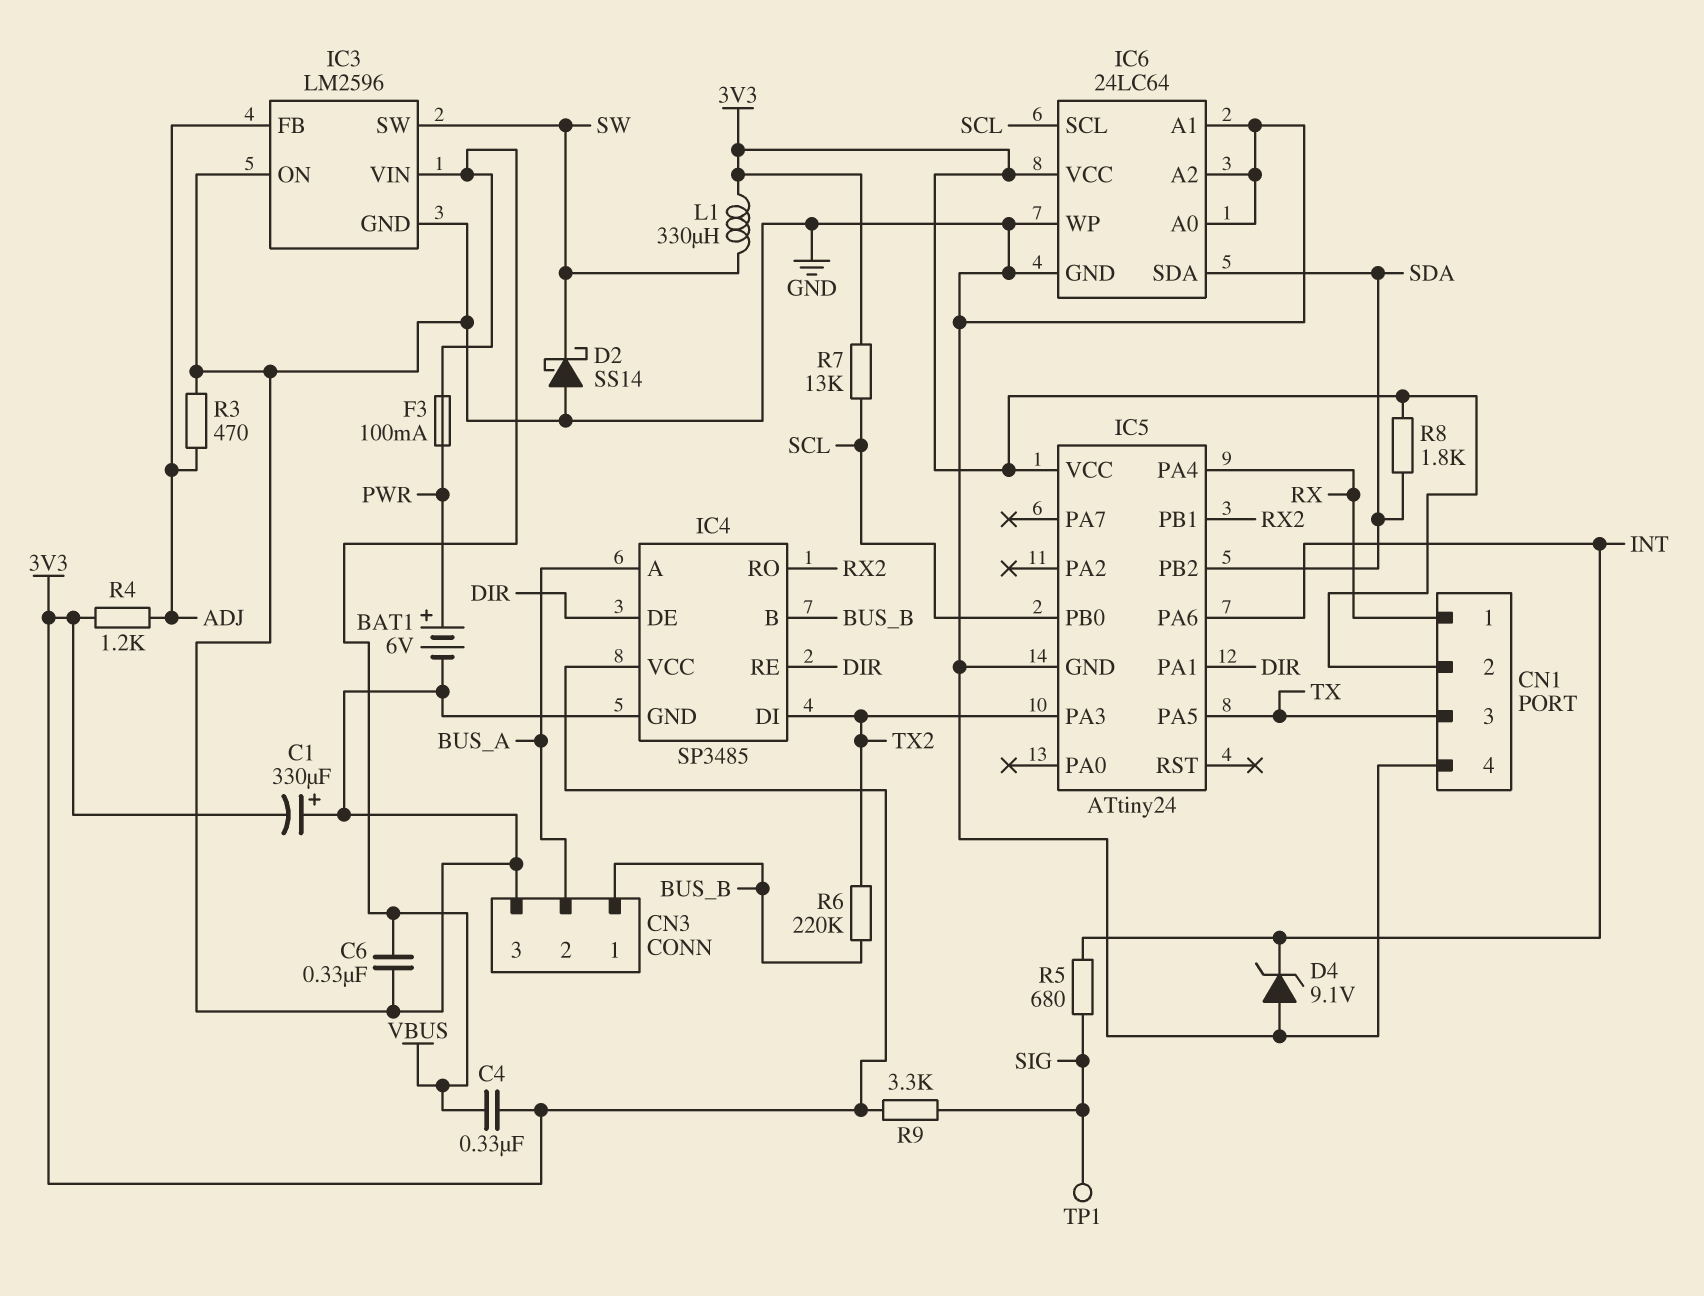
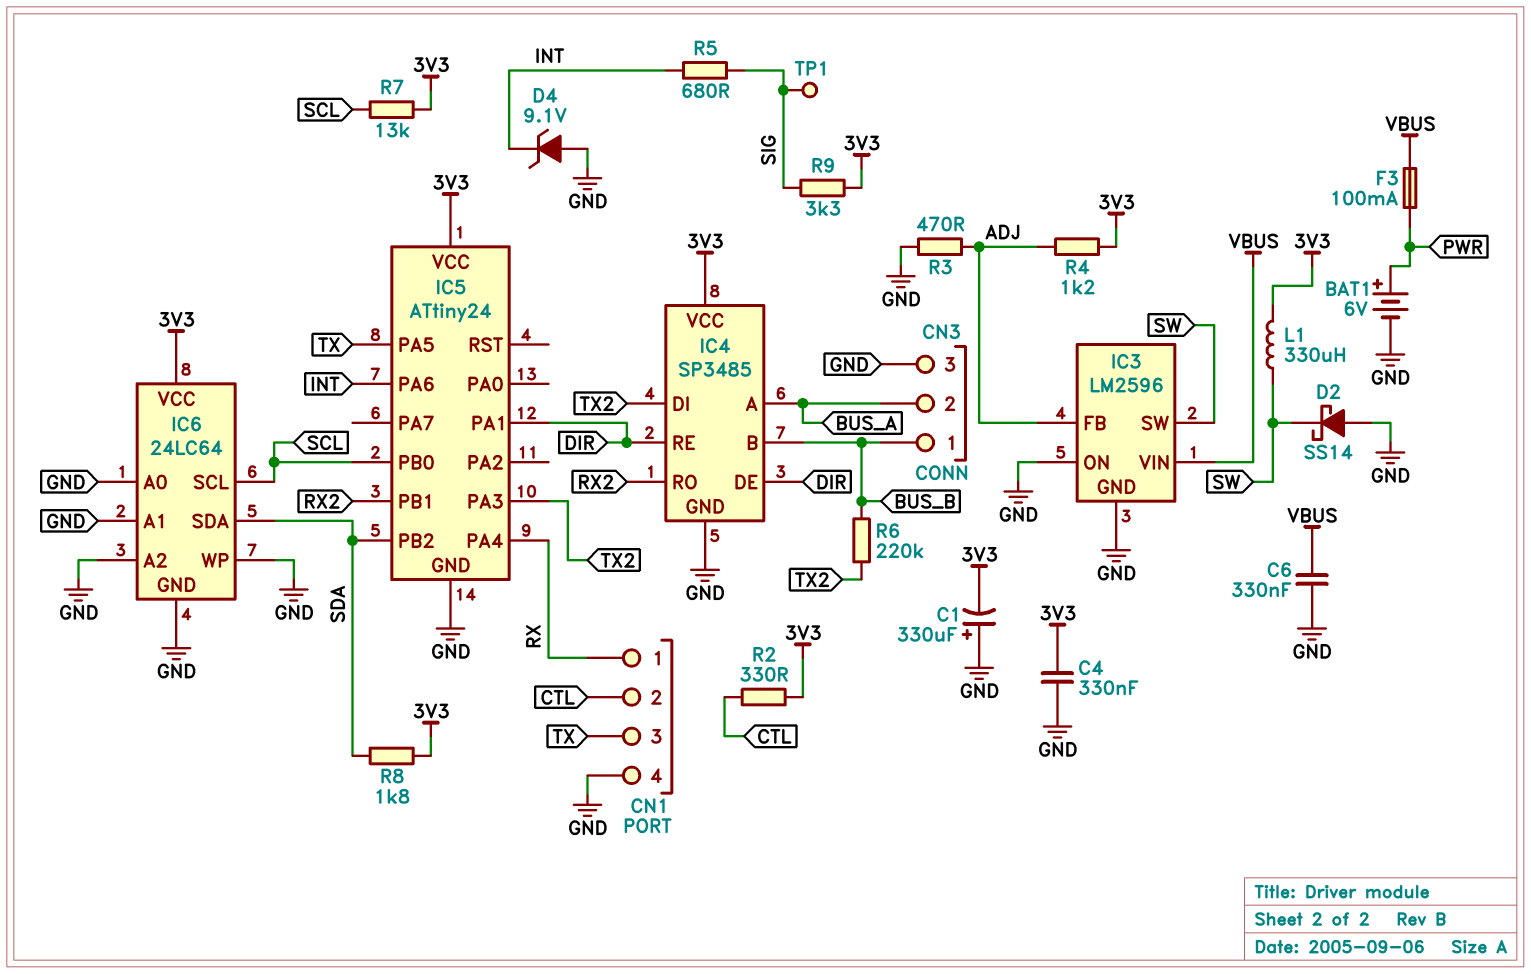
C4: 330nF (3V3, VBUS) -> 330nF (3V3, GND)
CN1 pin 2: 3V3 -> CTL
R2: none -> 330 (3V3, CTL)

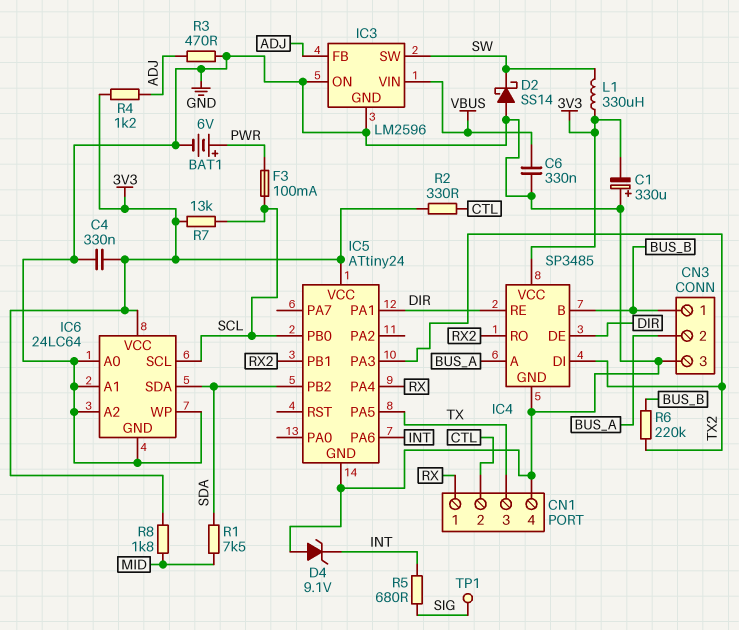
F3: 100mA (PWR, VBUS) -> 100mA (PWR, SCL)
R1: none -> 7.5k (MID, SDA)
R8: 1.8k (3V3, SDA) -> 1.8k (3V3, MID)
R9: 3.3k (3V3, SIG) -> none

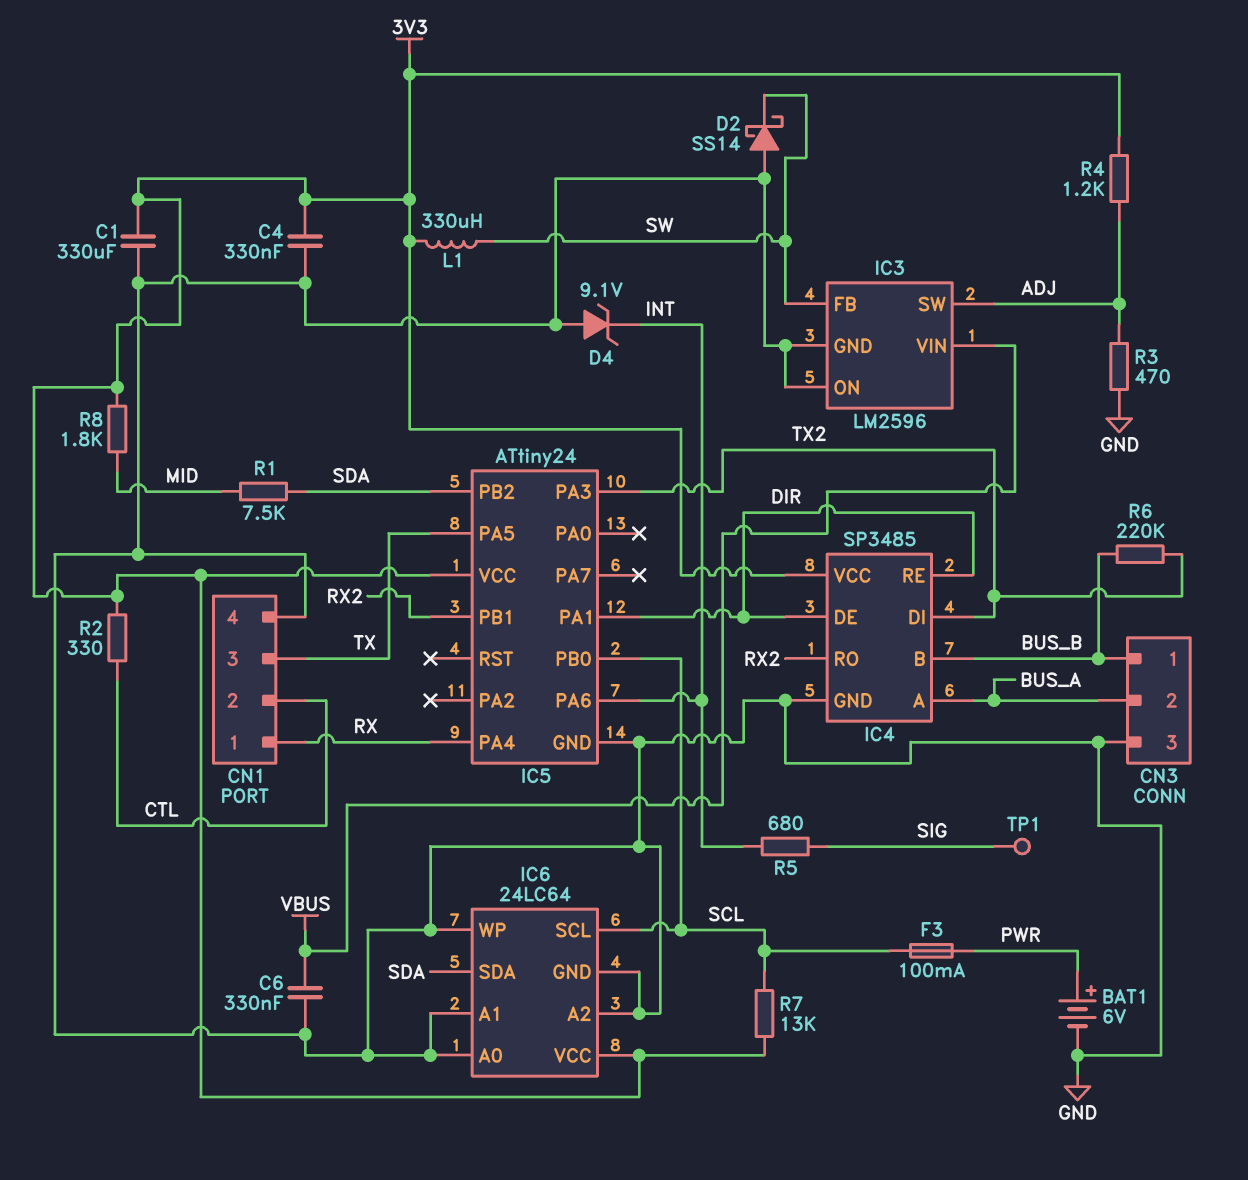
C1: 330uF (plus GND, minus 3V3) -> 330uF (3V3, GND)
IC3 pin FB: ADJ -> SW
IC3 pin SW: SW -> ADJ

